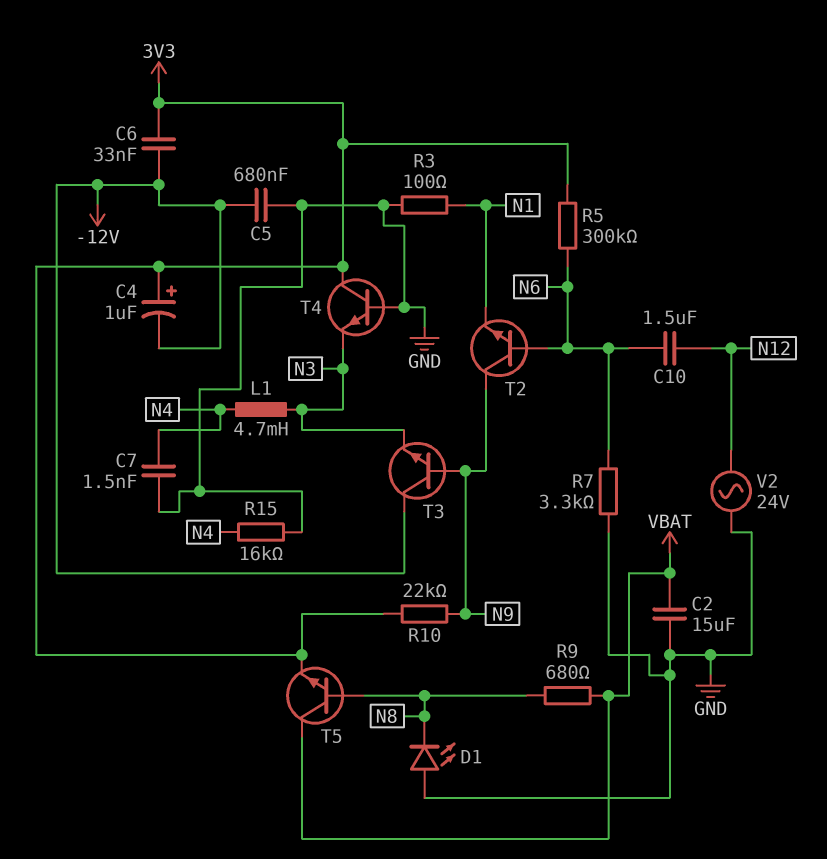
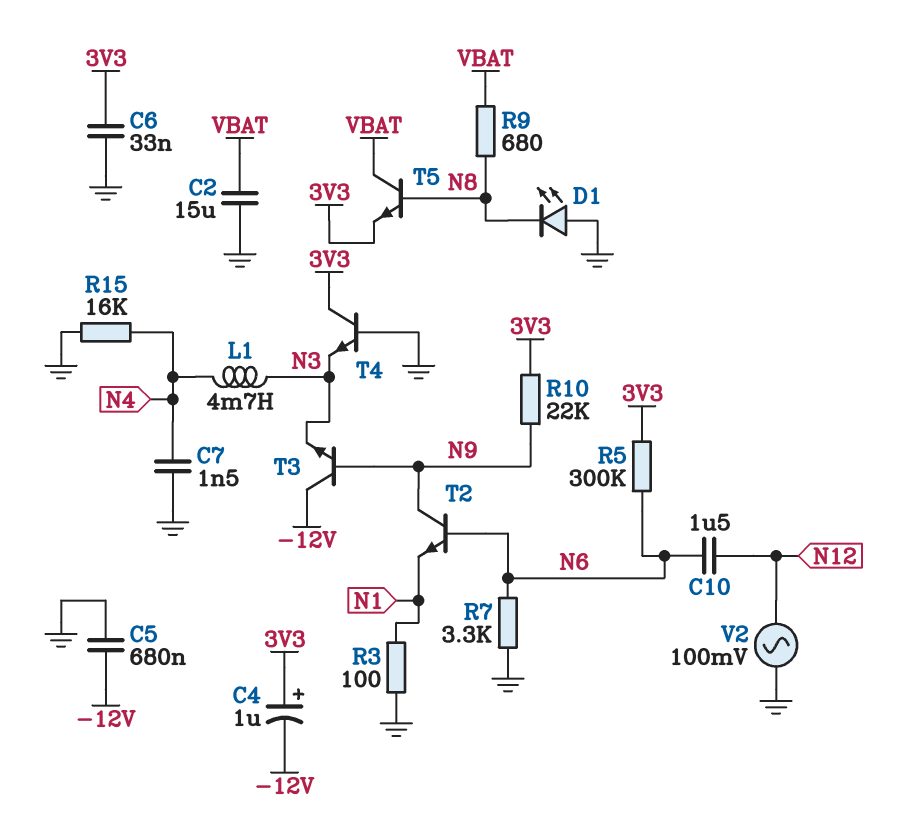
C6: 33nF (-12V, 3V3) -> 33nF (3V3, GND)
V2: AC 24V (GND, N12) -> AC 100mV (GND, N12)

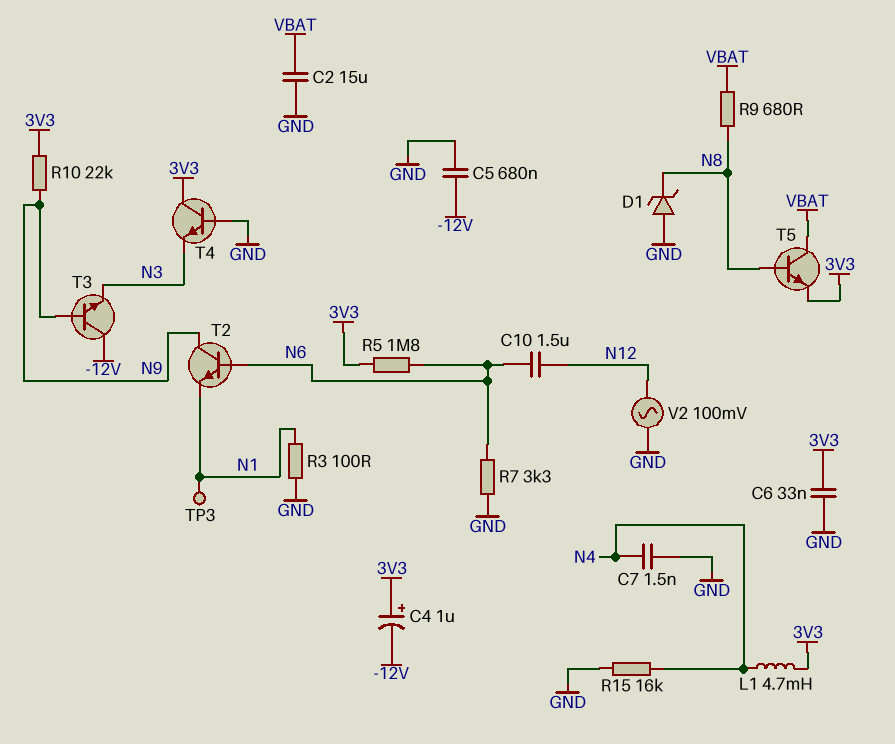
D1: LED (A GND, K N8) -> zener (A GND, K N8)
L1: 4.7mH (N3, N4) -> 4.7mH (3V3, N4)
R5: 300k (3V3, N6) -> 1.8M (3V3, N6)
TP3: none -> test point (N1)

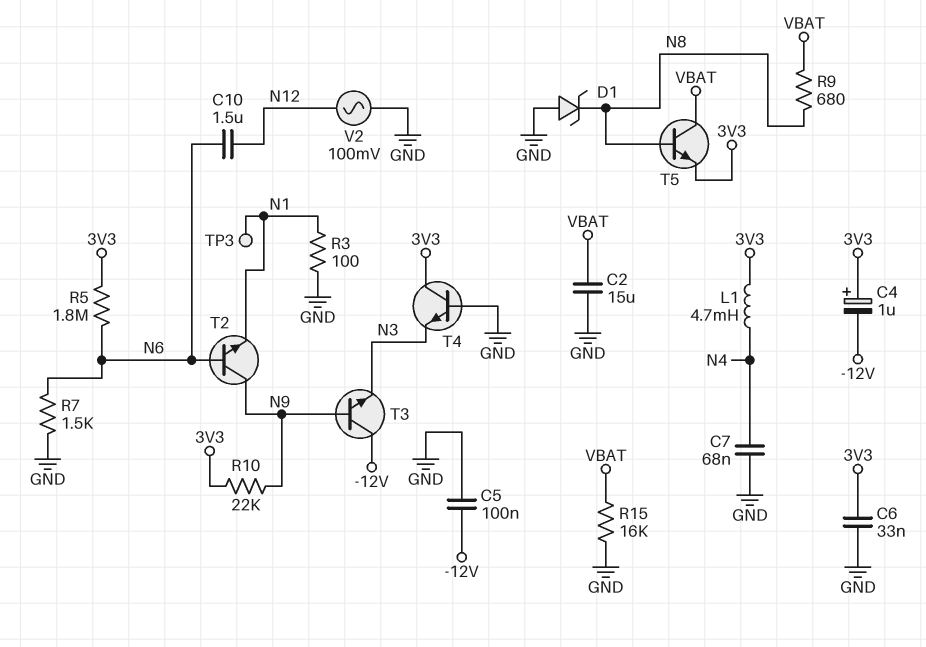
C5: 680nF (-12V, GND) -> 100nF (-12V, GND)
C7: 1.5nF (GND, N4) -> 68nF (GND, N4)
R7: 3.3k (GND, N6) -> 1.5k (GND, N6)
R15: 16k (GND, N4) -> 16k (GND, VBAT)

